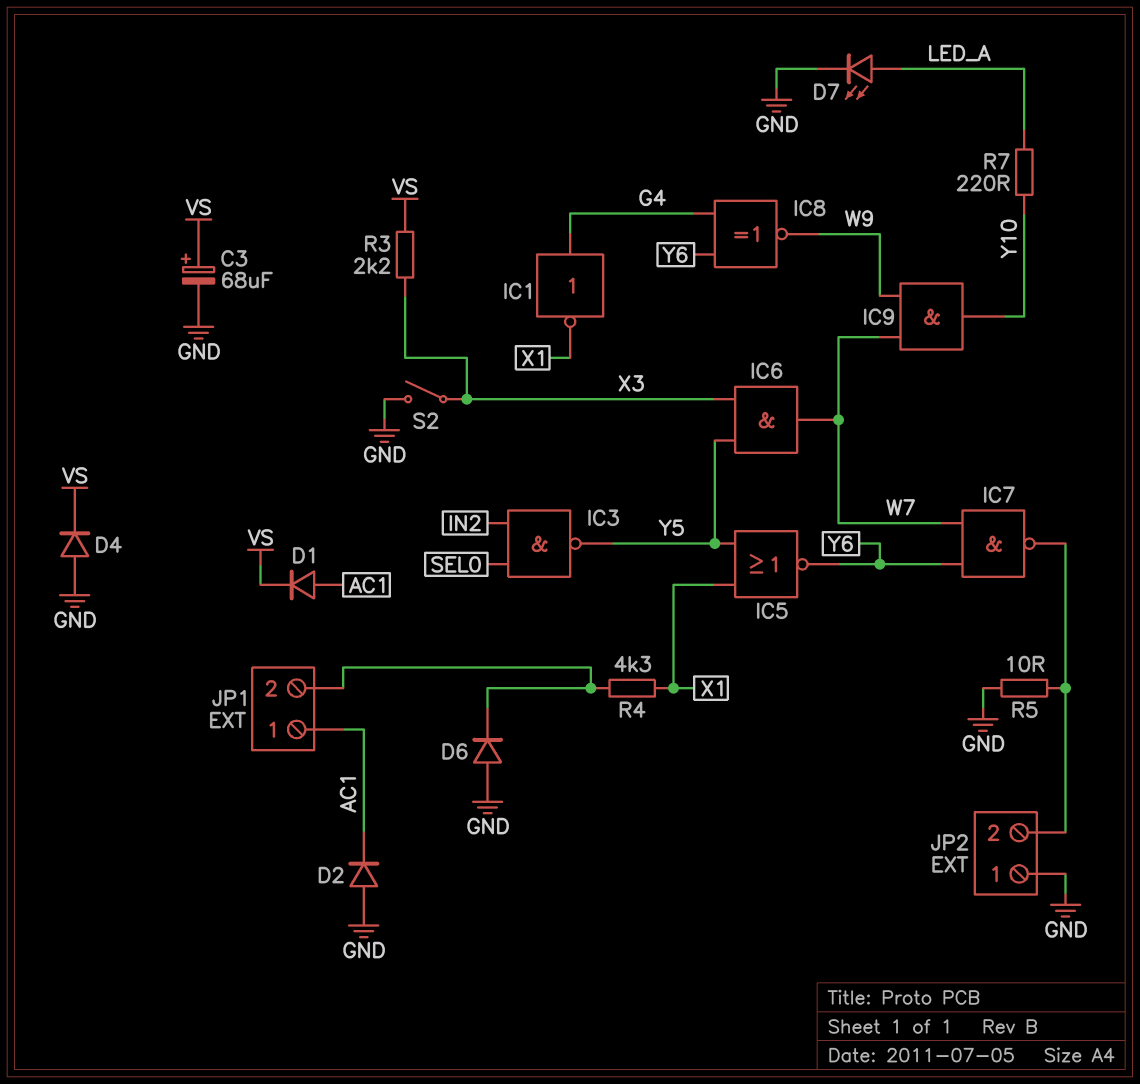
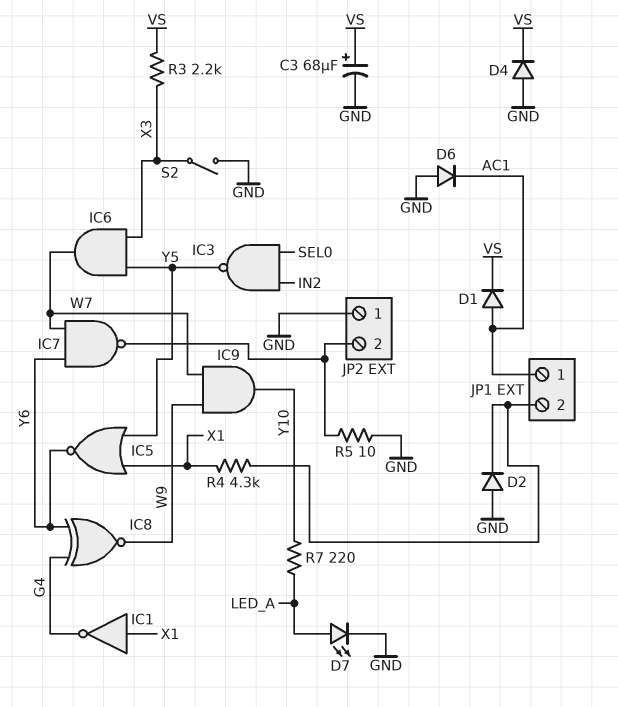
D2: diode (A GND, K AC1) -> diode (A GND, K JP1/2)
D6: diode (A GND, K JP1/2) -> diode (A GND, K AC1)
IC1: NOT (in G4, out X1) -> NOT (in X1, out G4)

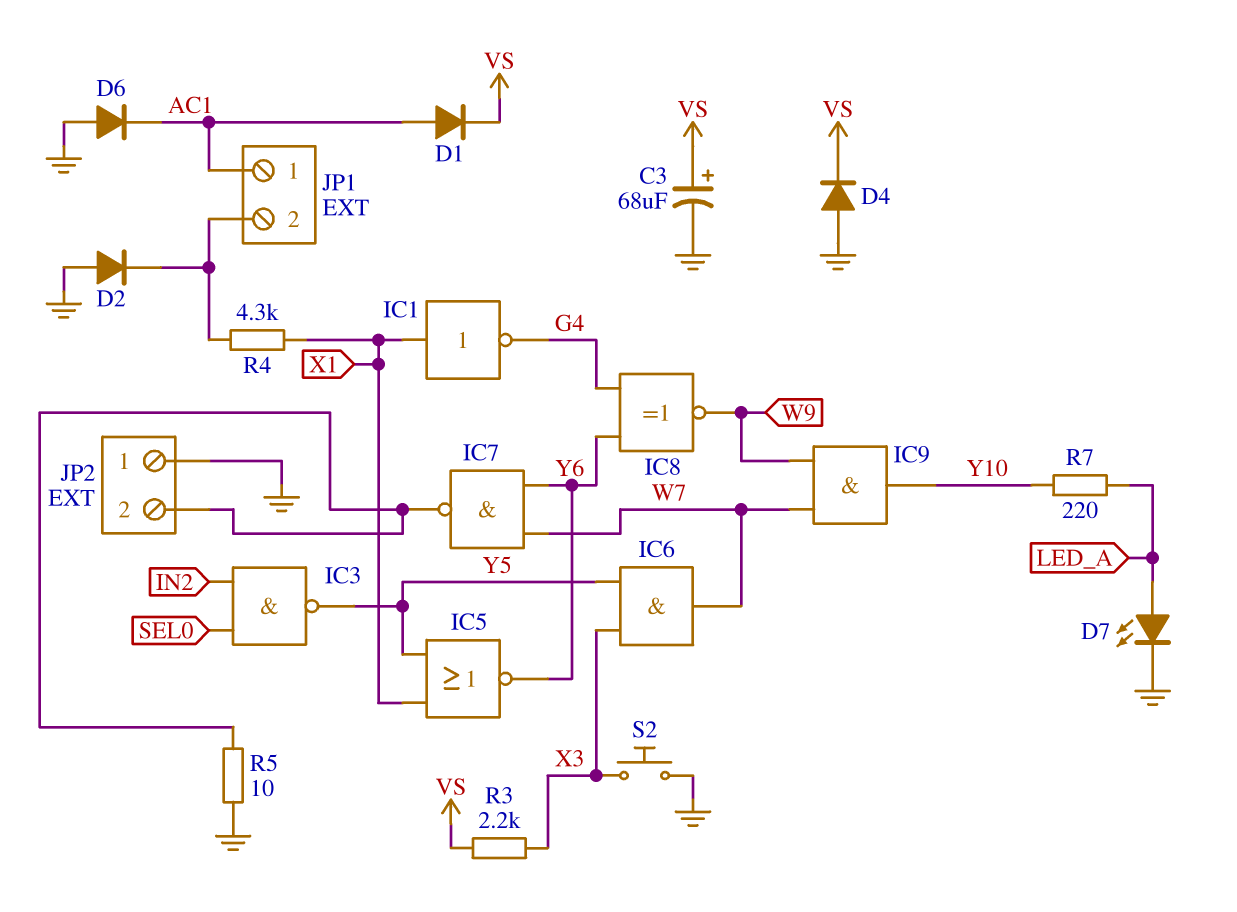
S2: switch (GND, X3) -> button (GND, X3)

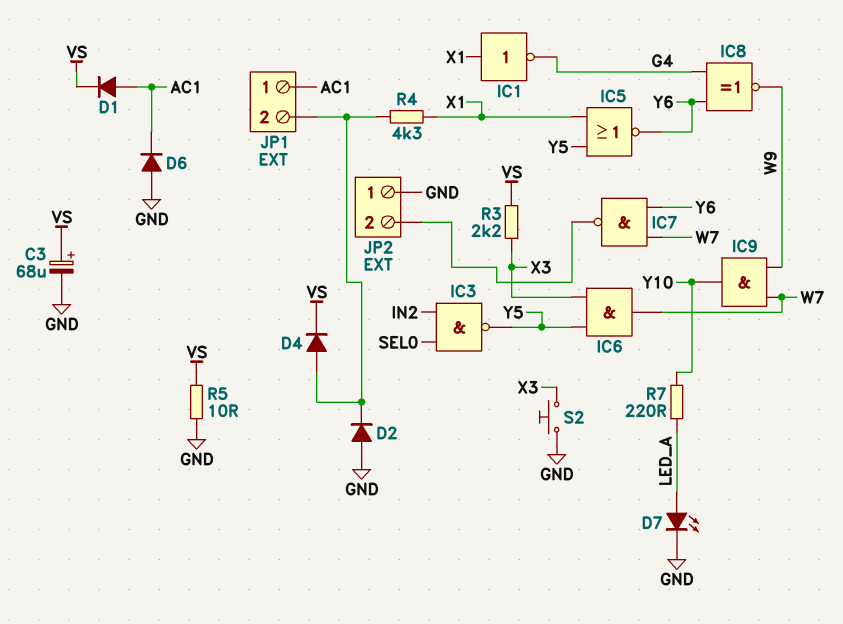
D4: diode (A GND, K VS) -> diode (A JP1/2, K VS)
R5: 10 (GND, JP2/2) -> 10 (GND, VS)

